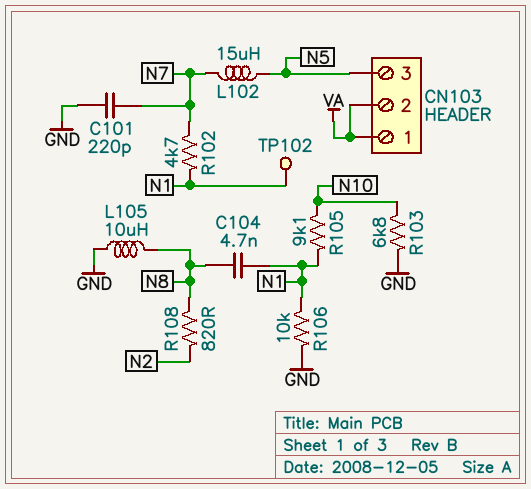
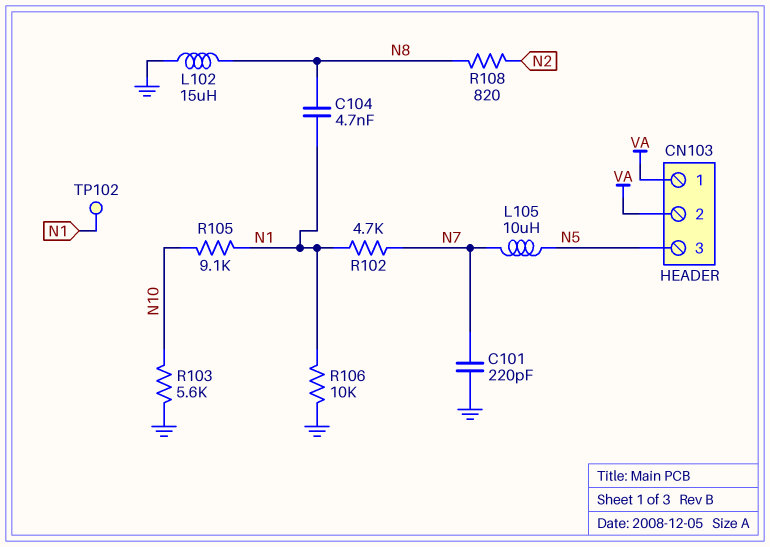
L102: 15uH (N5, N7) -> 15uH (GND, N8)
L105: 10uH (GND, N8) -> 10uH (N5, N7)
R103: 6.8k (GND, N10) -> 5.6k (GND, N10)

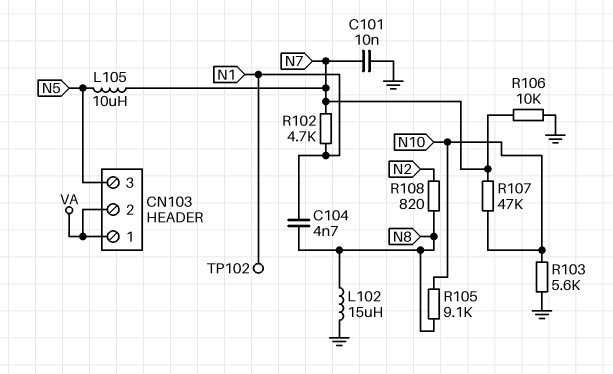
C101: 220pF (GND, N7) -> 10nF (GND, N7)
R105: 9.1k (N1, N10) -> 9.1k (N8, N10)
R106: 10k (GND, N1) -> 10k (GND, N7)
R107: none -> 47k (N7, N10)

